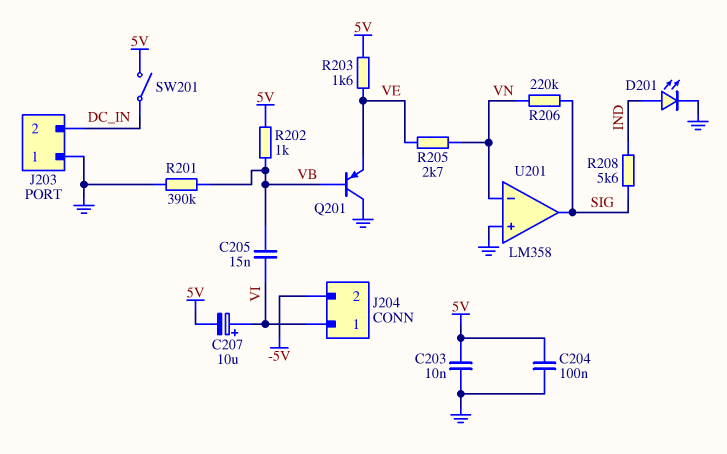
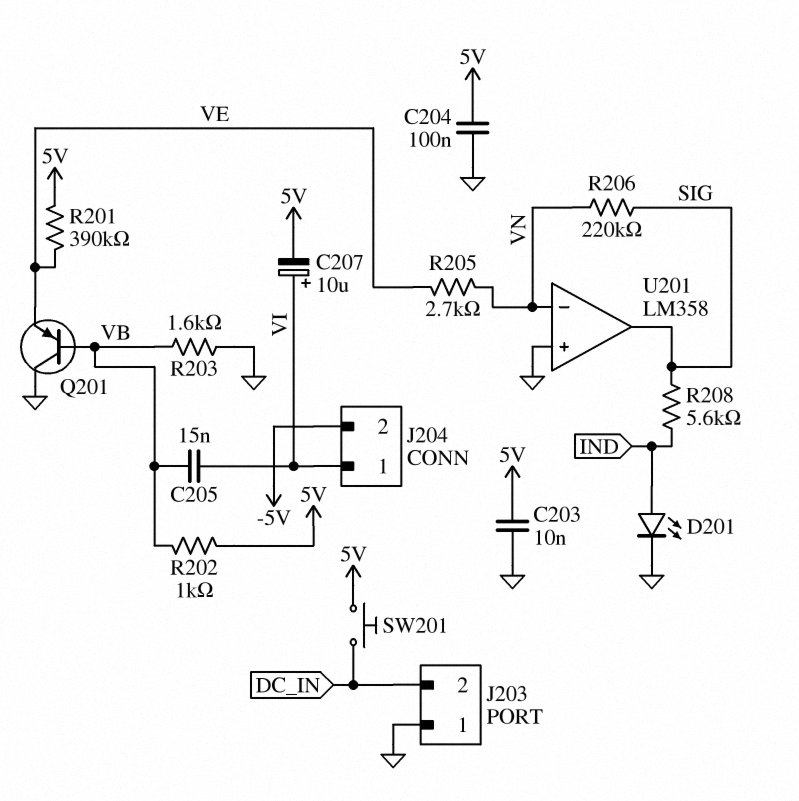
R201: 390k (GND, VB) -> 390k (5V, VE)
R203: 1.6k (5V, VE) -> 1.6k (GND, VB)
SW201: switch (5V, DC_IN) -> button (5V, DC_IN)

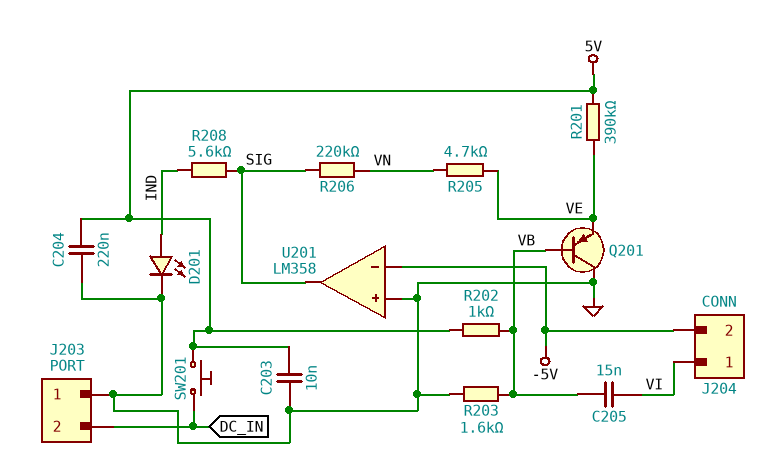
C204: 100nF (5V, GND) -> 220nF (5V, GND)
C207: 10uF (plus VI, minus 5V) -> none
R205: 2.7k (VE, VN) -> 4.7k (VE, VN)
U201 pin in-: VN -> -5V

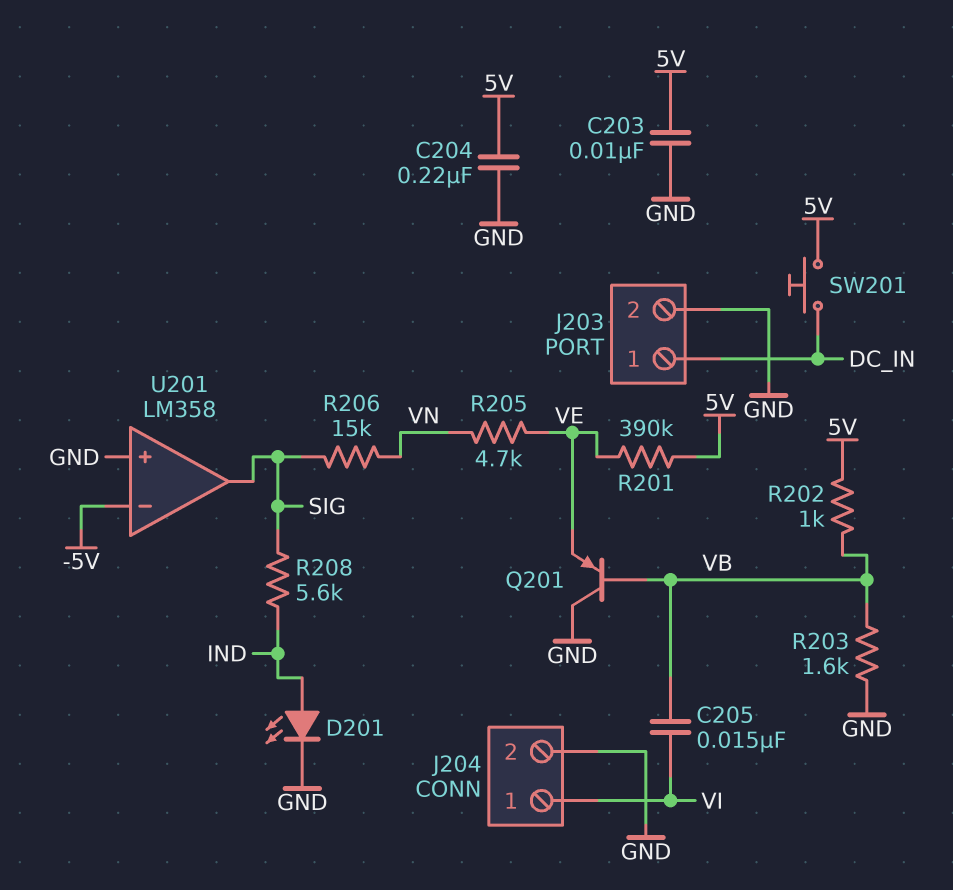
J203 pin 1: GND -> DC_IN
J203 pin 2: DC_IN -> GND
J204 pin 2: -5V -> GND
R206: 220k (SIG, VN) -> 15k (SIG, VN)

